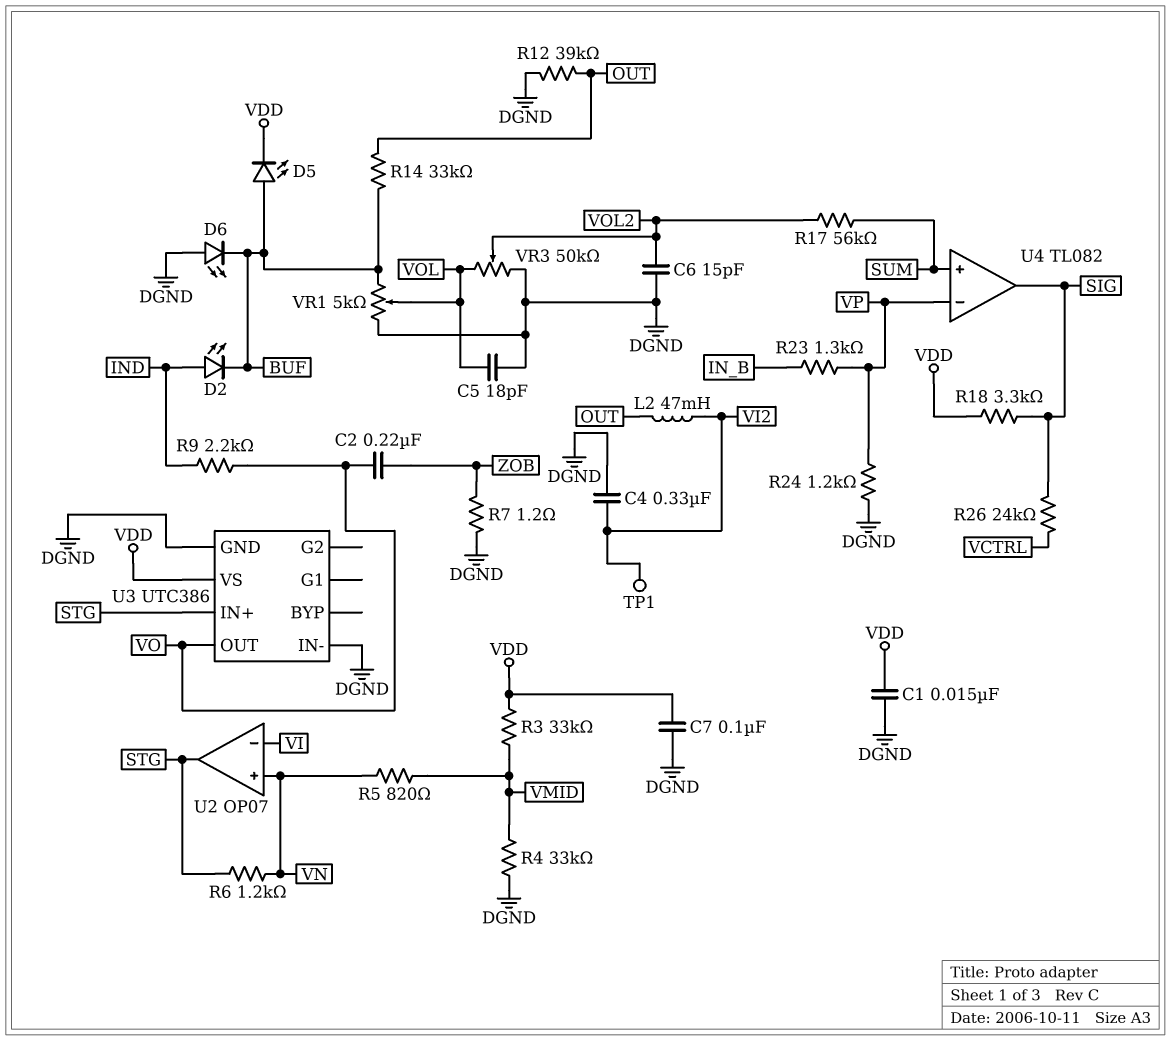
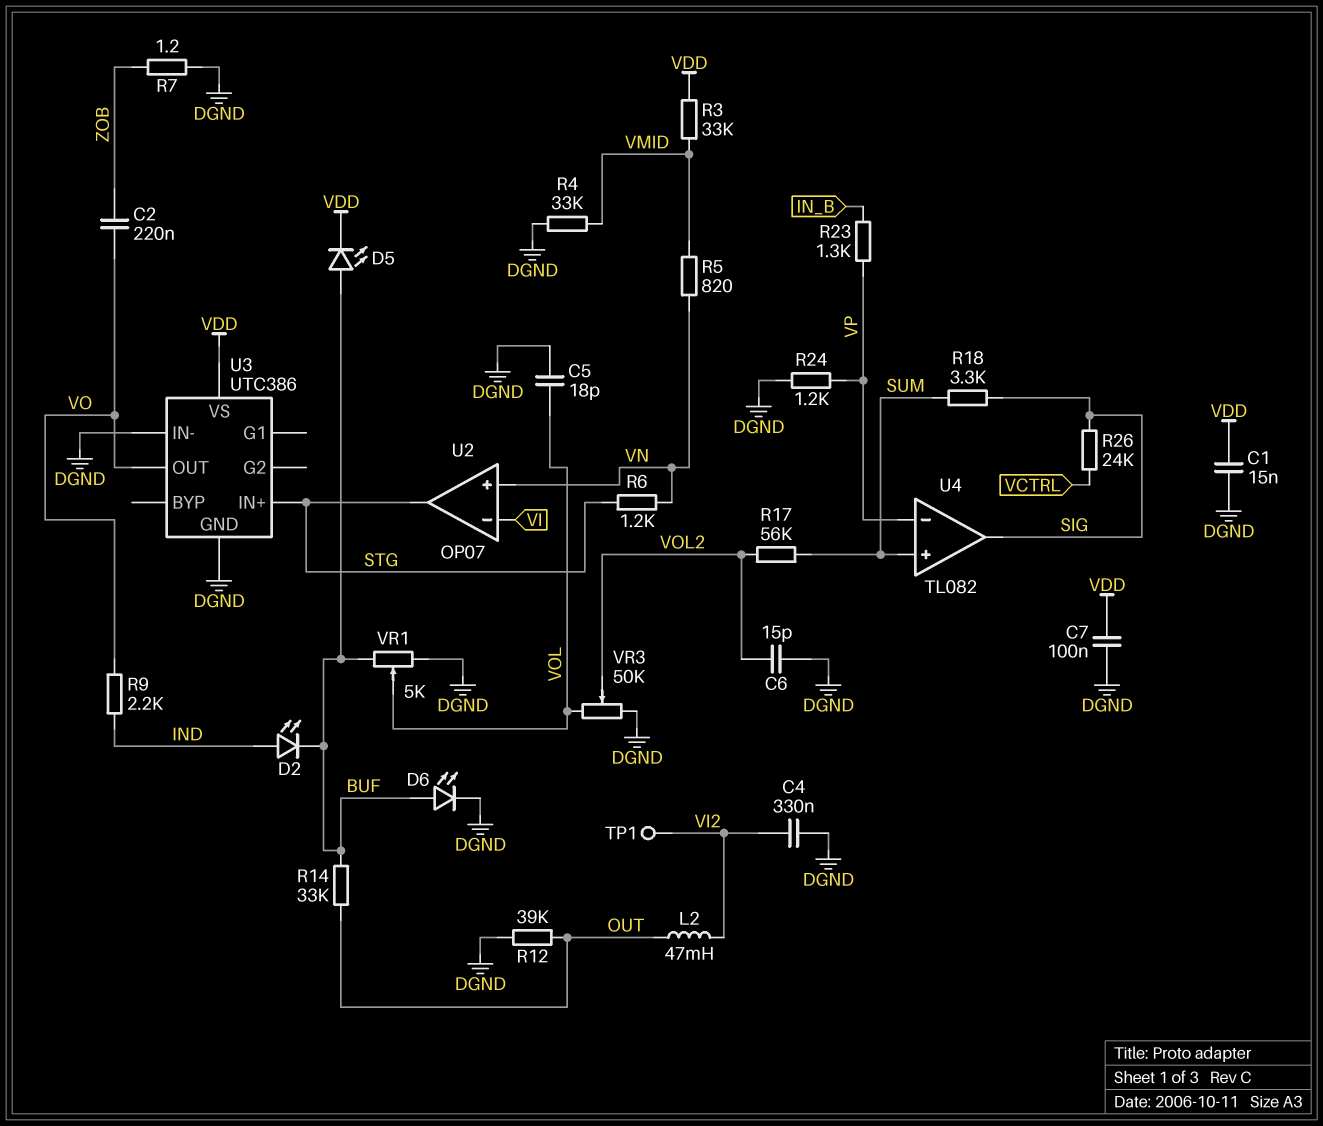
D6: LED (A DGND, K BUF) -> LED (A BUF, K DGND)
R18: 3.3k (SIG, VDD) -> 3.3k (SIG, SUM)

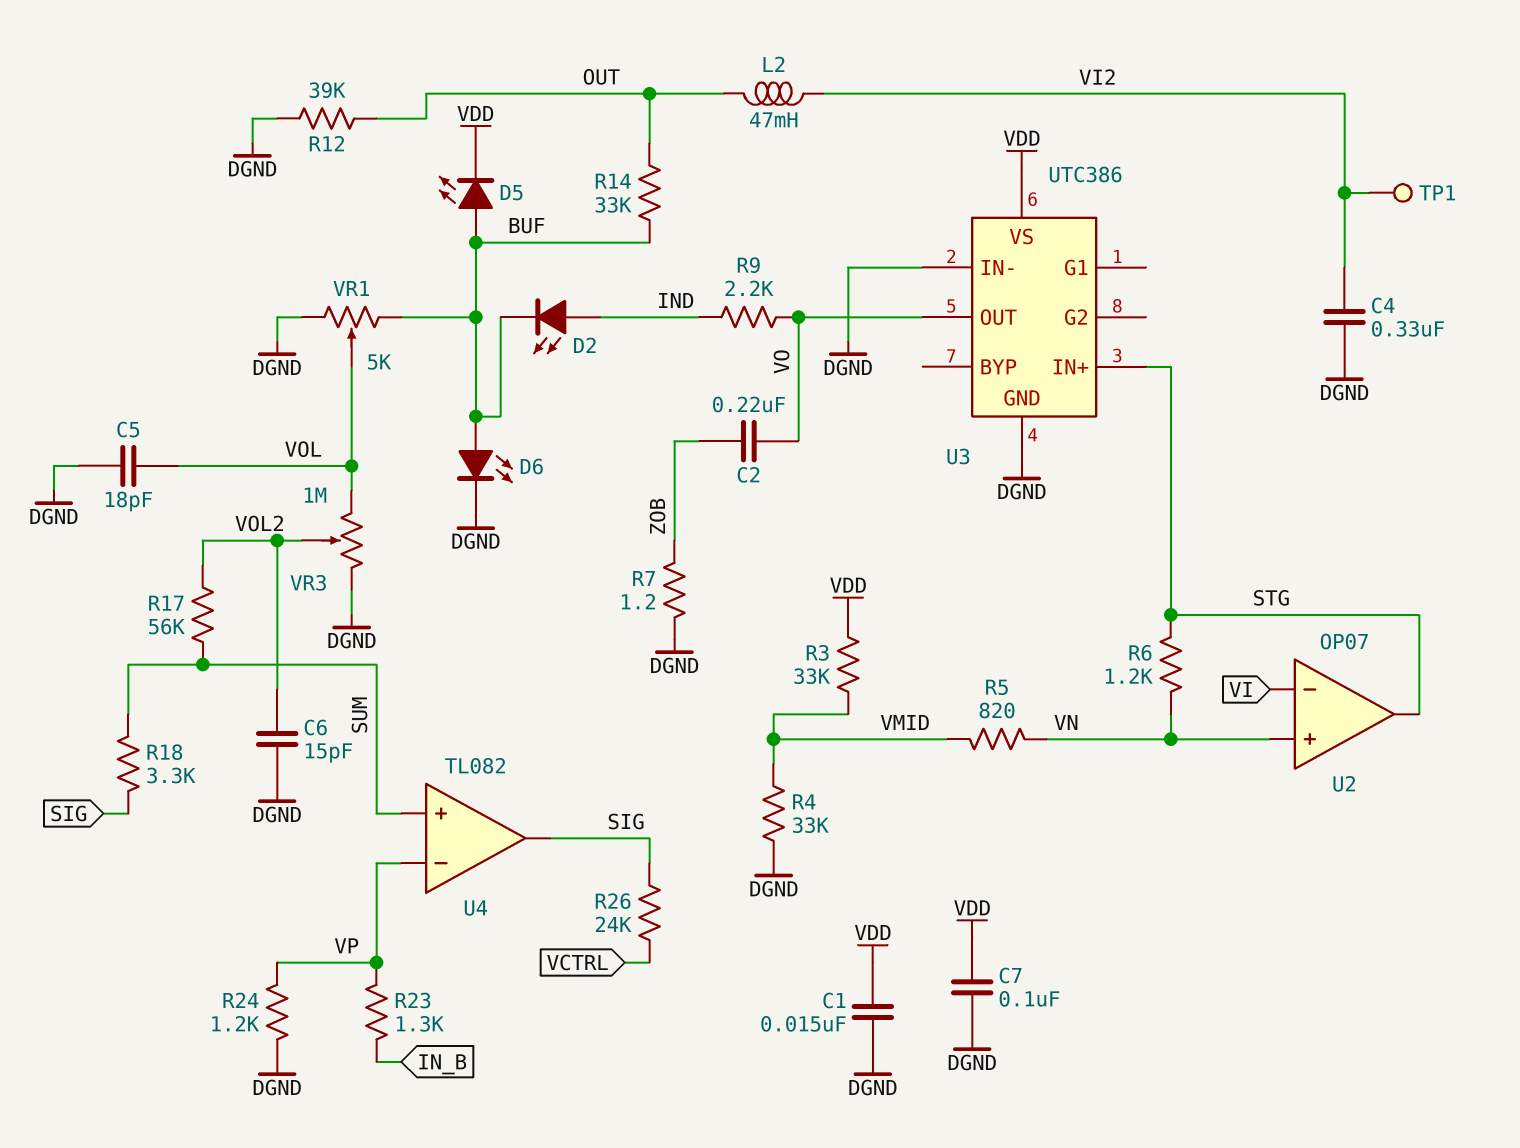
VR3: 50k (DGND, VOL, wiper VOL2) -> 1M (DGND, VOL, wiper VOL2)

